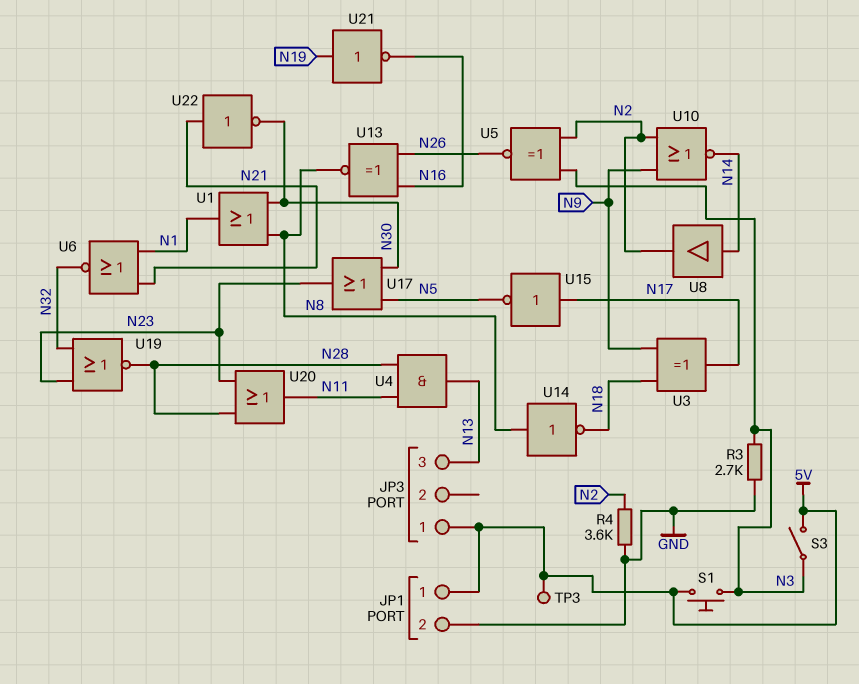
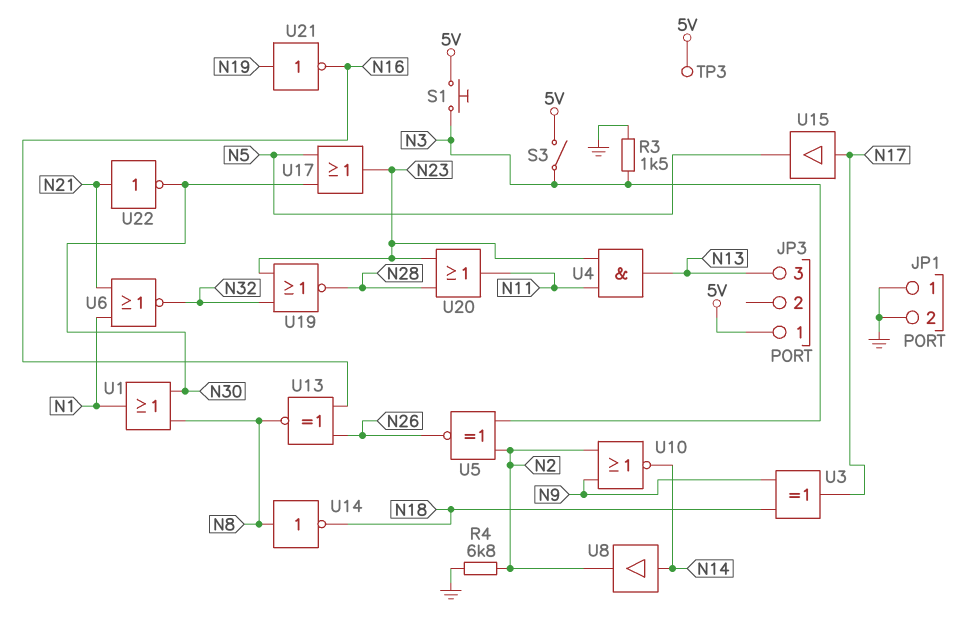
JP1 pin 1: 5V -> GND
R3: 2.7k (GND, N3) -> 1.5k (GND, N3)
R4: 3.6k (GND, N2) -> 6.8k (GND, N2)
U4: AND (in N11, in N28, out N13) -> AND (in N11, in N23, out N13)
U15: NOT (in N17, out N5) -> buffer (in N17, out N5)

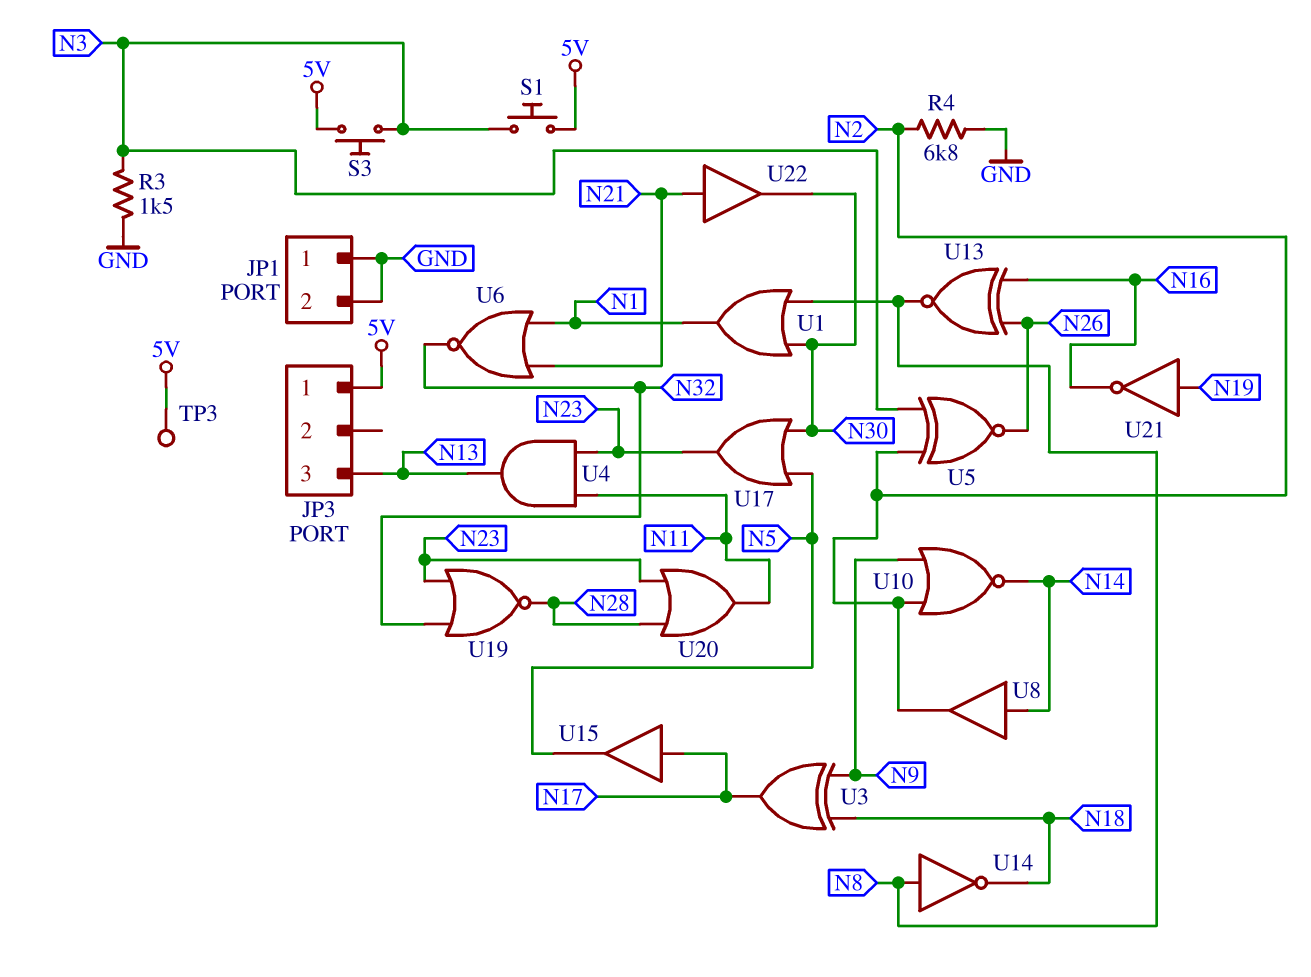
S3: switch (5V, N3) -> button (5V, N3)
U22: NOT (in N21, out N30) -> buffer (in N21, out N30)

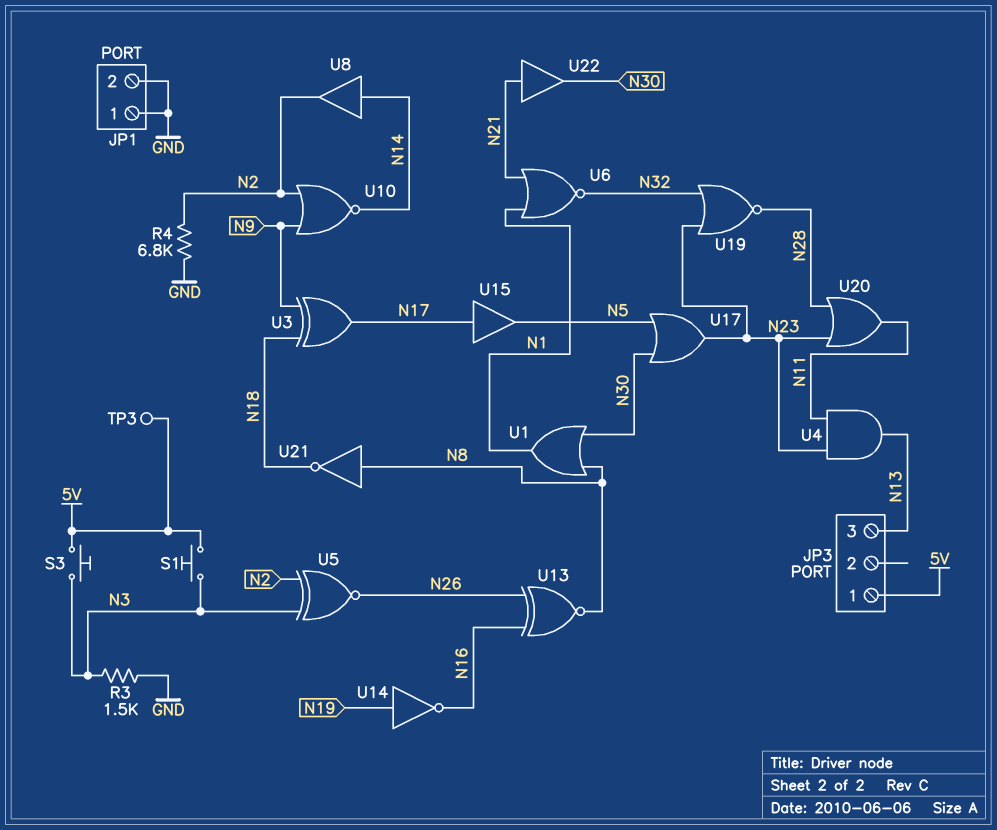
U14: NOT (in N8, out N18) -> NOT (in N19, out N16)
U21: NOT (in N19, out N16) -> NOT (in N8, out N18)

